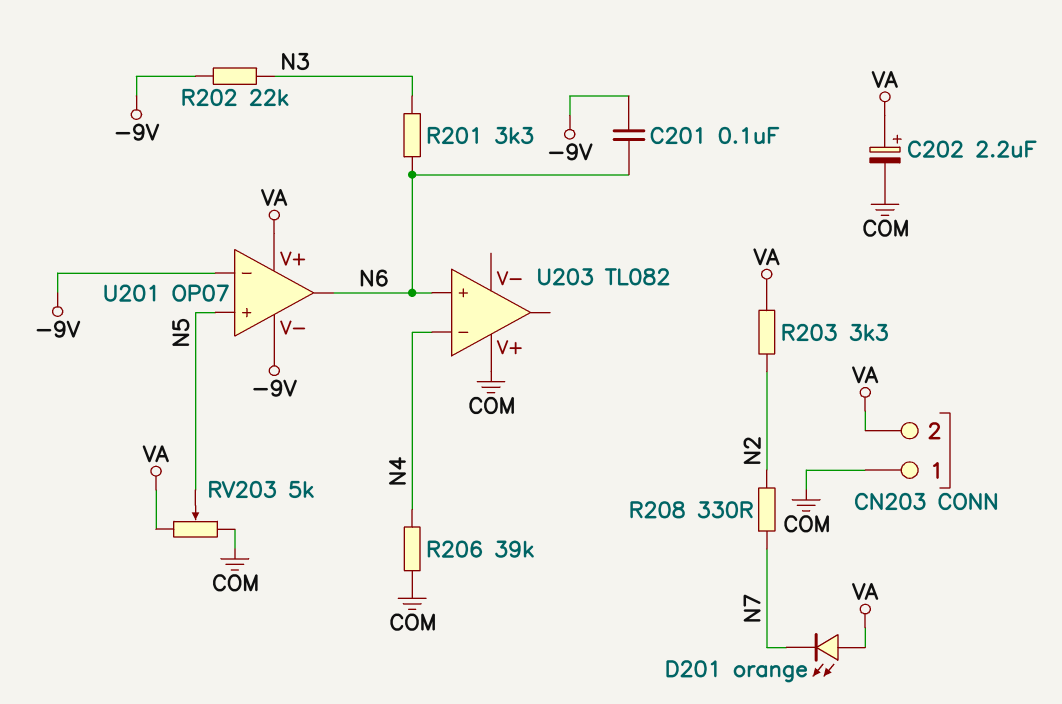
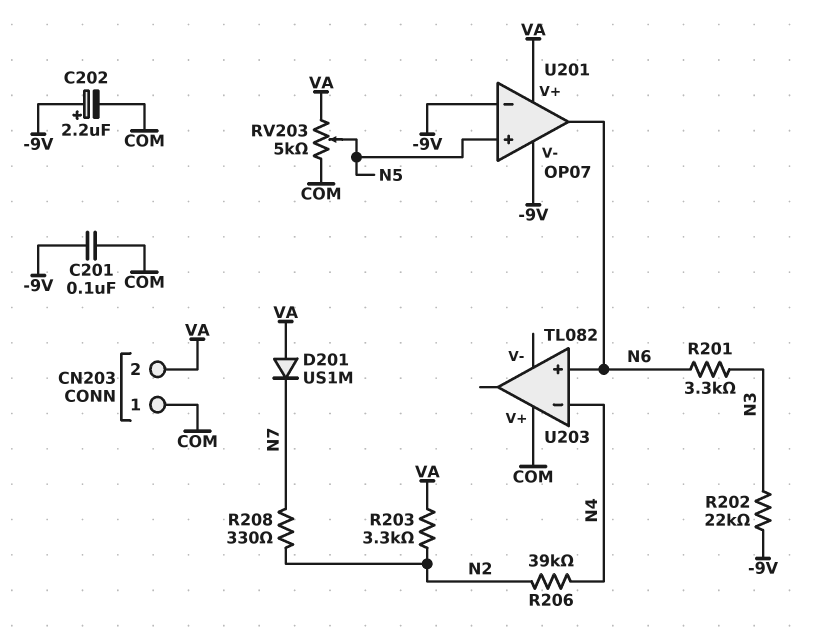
C201: 100nF (-9V, N6) -> 100nF (-9V, COM)
C202: 2.2uF (plus VA, minus COM) -> 2.2uF (plus -9V, minus COM)
D201: LED orange (A VA, K N7) -> diode US1M (A VA, K N7)
R206: 39k (COM, N4) -> 39k (N2, N4)

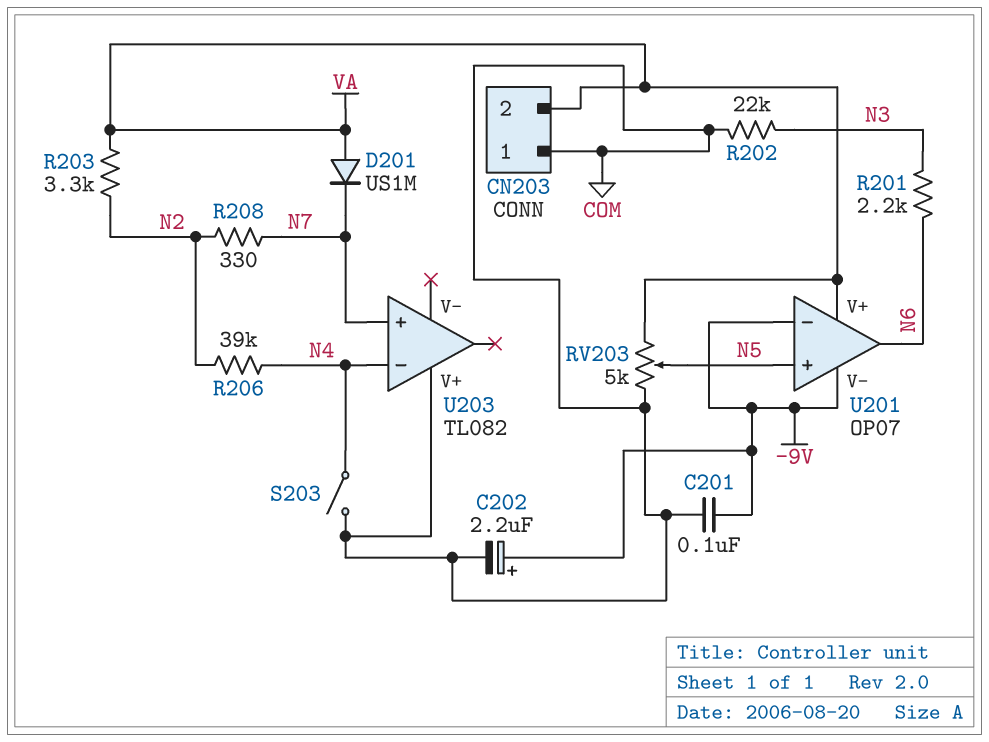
R201: 3.3k (N3, N6) -> 2.2k (N3, N6)
R202: 22k (-9V, N3) -> 22k (COM, N3)
S203: none -> switch (COM, N4)
U203 pin in+: N6 -> N7

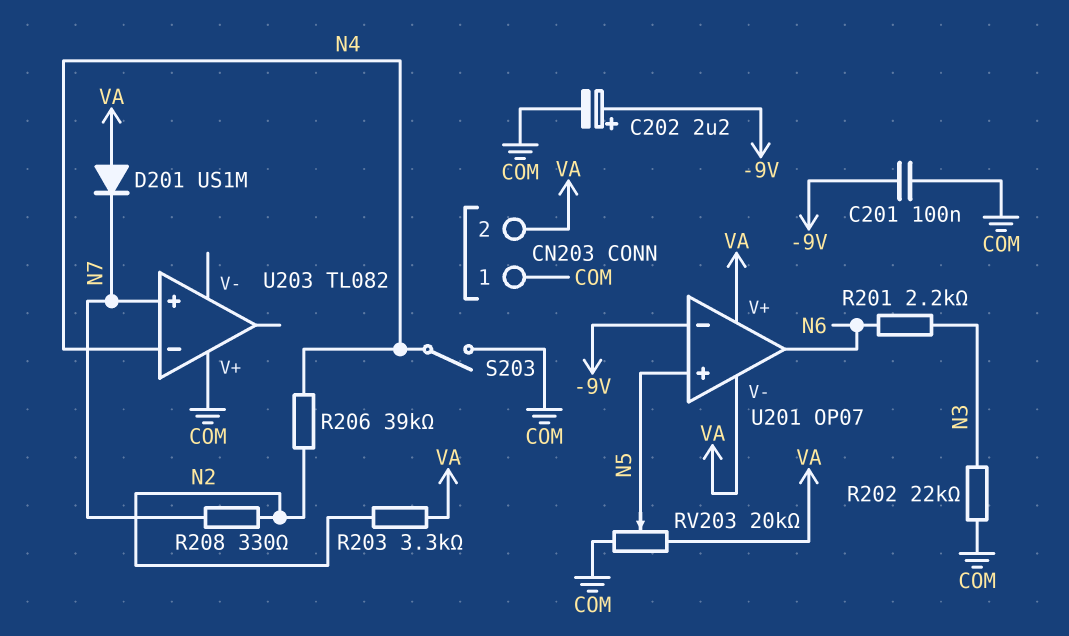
RV203: 5k (COM, VA, wiper N5) -> 20k (COM, VA, wiper N5)
U201 pin V-: -9V -> VA

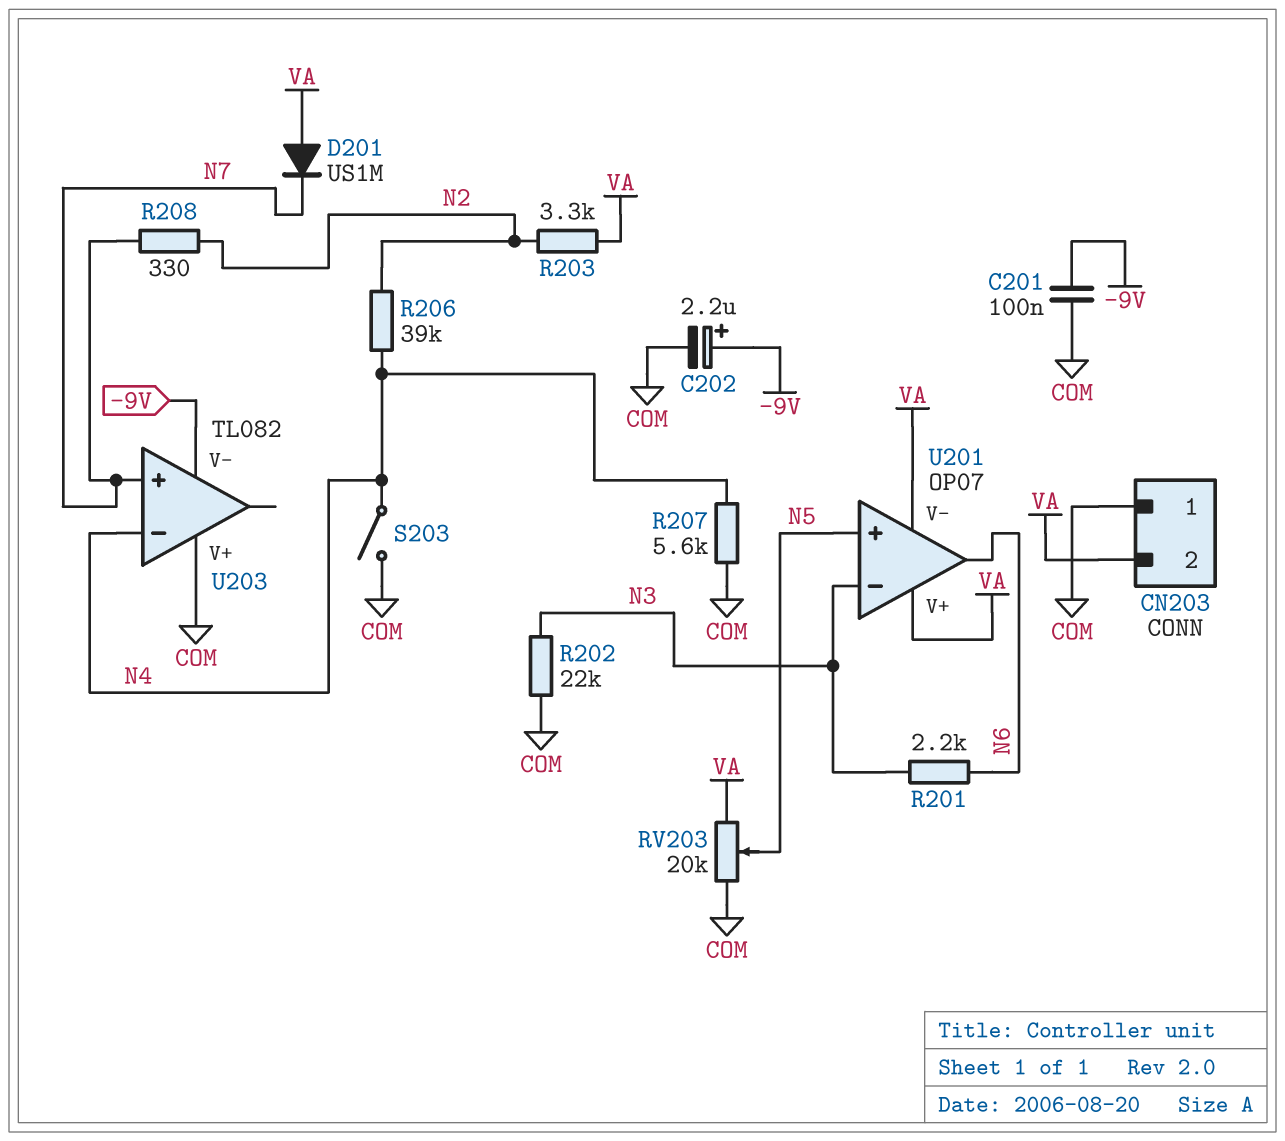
R207: none -> 5.6k (COM, N4)
U201 pin in-: -9V -> N3
U203 pin V-: none -> -9V

